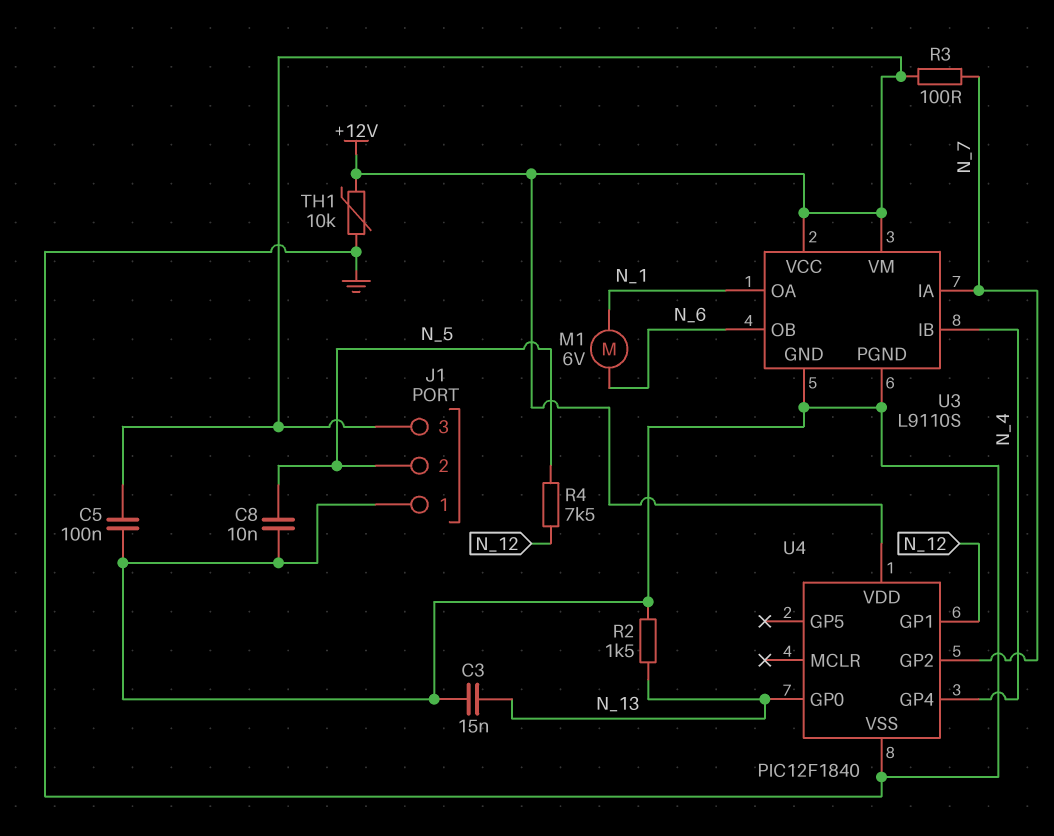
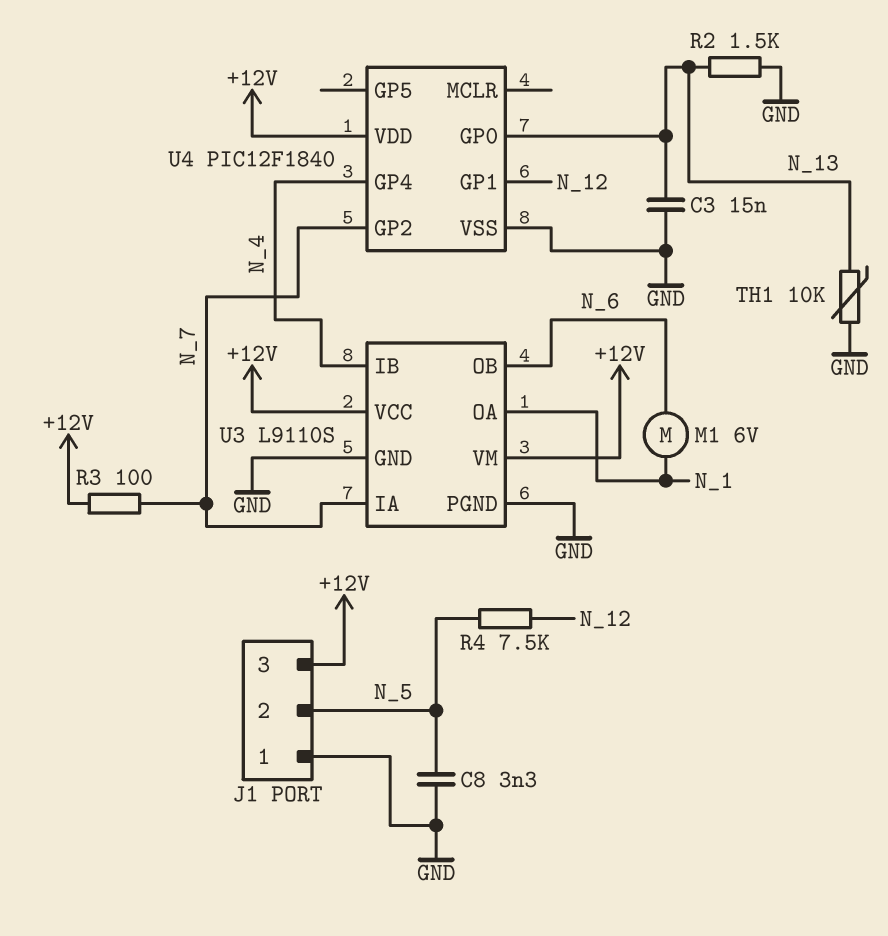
C5: 100nF (+12V, GND) -> none
C8: 10nF (GND, N_5) -> 3.3nF (GND, N_5)
TH1: 10k (+12V, GND) -> 10k (GND, N_13)

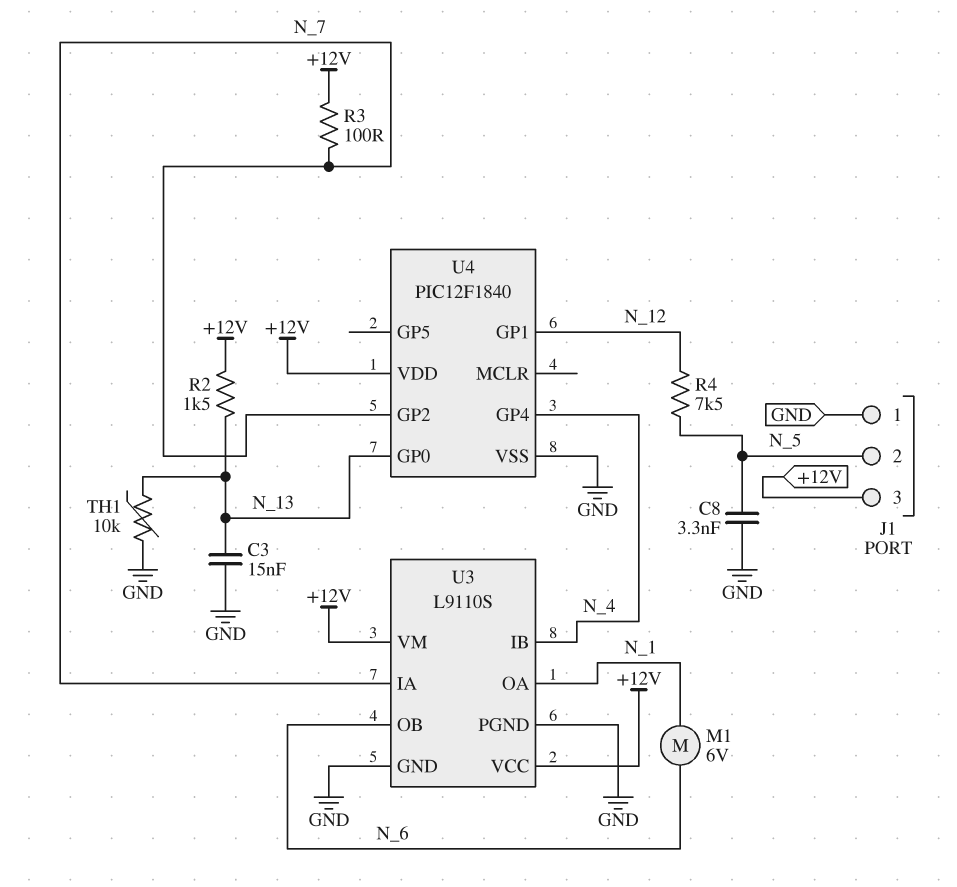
R2: 1.5k (GND, N_13) -> 1.5k (+12V, N_13)

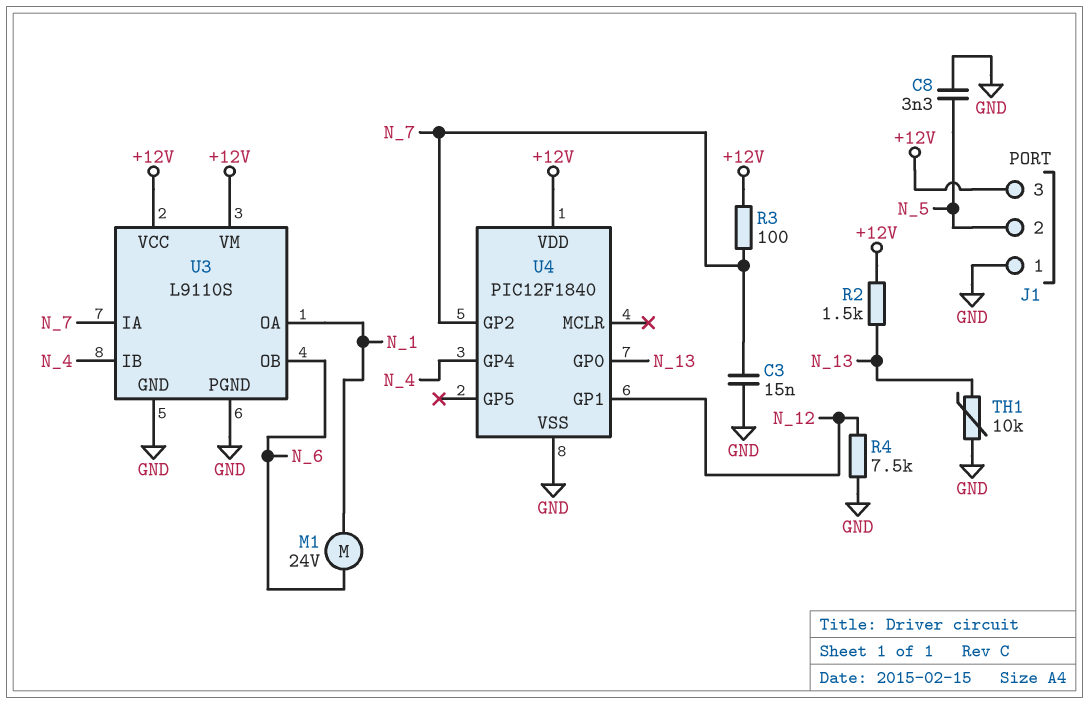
C3: 15nF (GND, N_13) -> 15nF (GND, N_7)
M1: motor 6V (N_1, N_6) -> motor 24V (N_1, N_6)
R4: 7.5k (N_5, N_12) -> 7.5k (GND, N_12)

